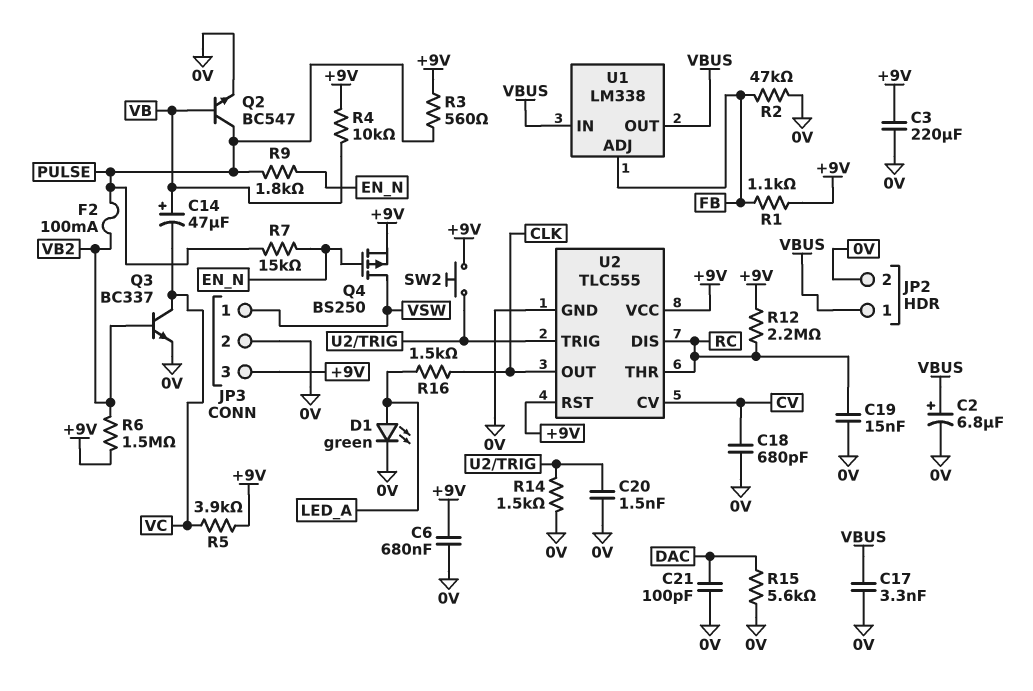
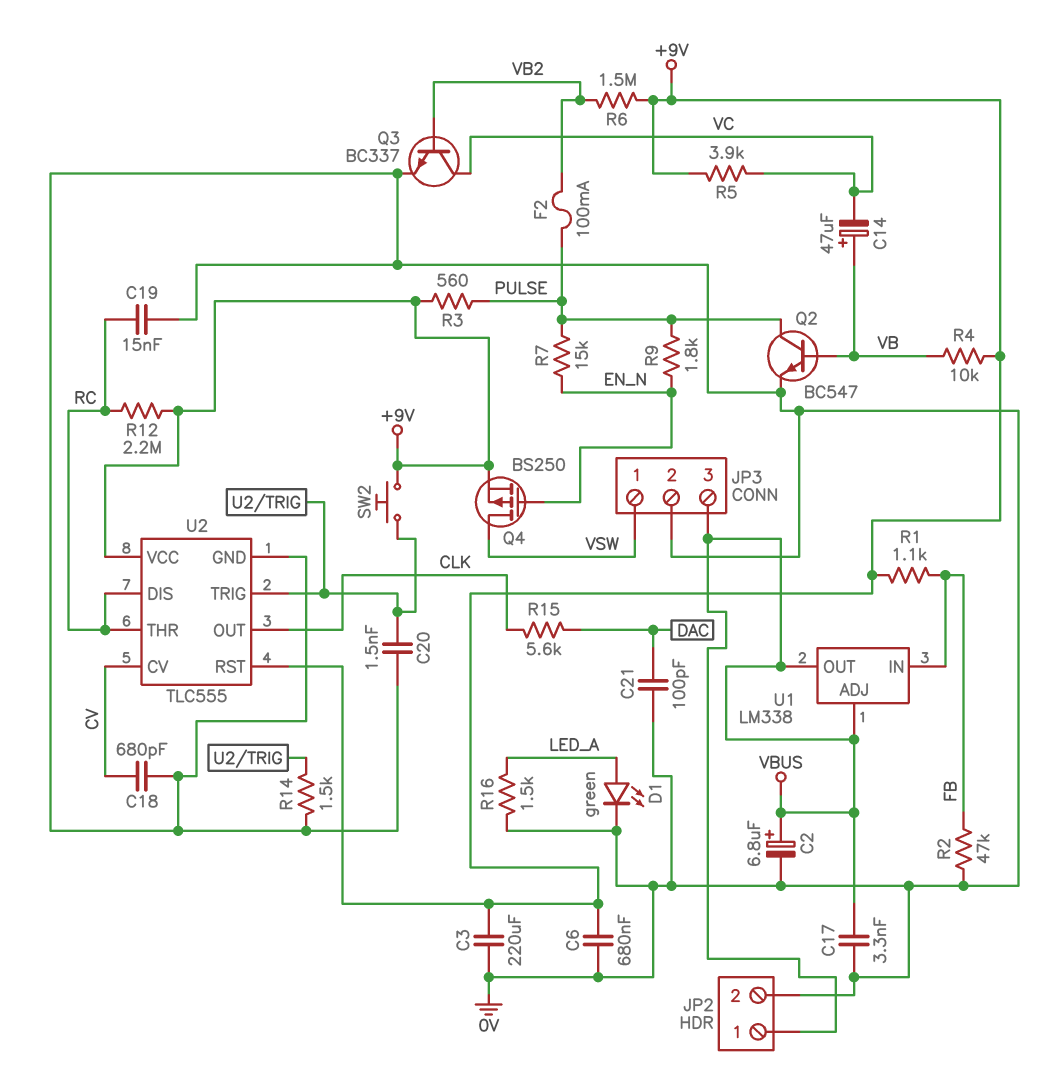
JP3 pin 3: +9V -> VBUS
R15: 5.6k (0V, DAC) -> 5.6k (CLK, DAC)
R16: 1.5k (CLK, LED_A) -> 1.5k (0V, LED_A)
U1 pin ADJ: FB -> VBUS
U1 pin IN: VBUS -> FB

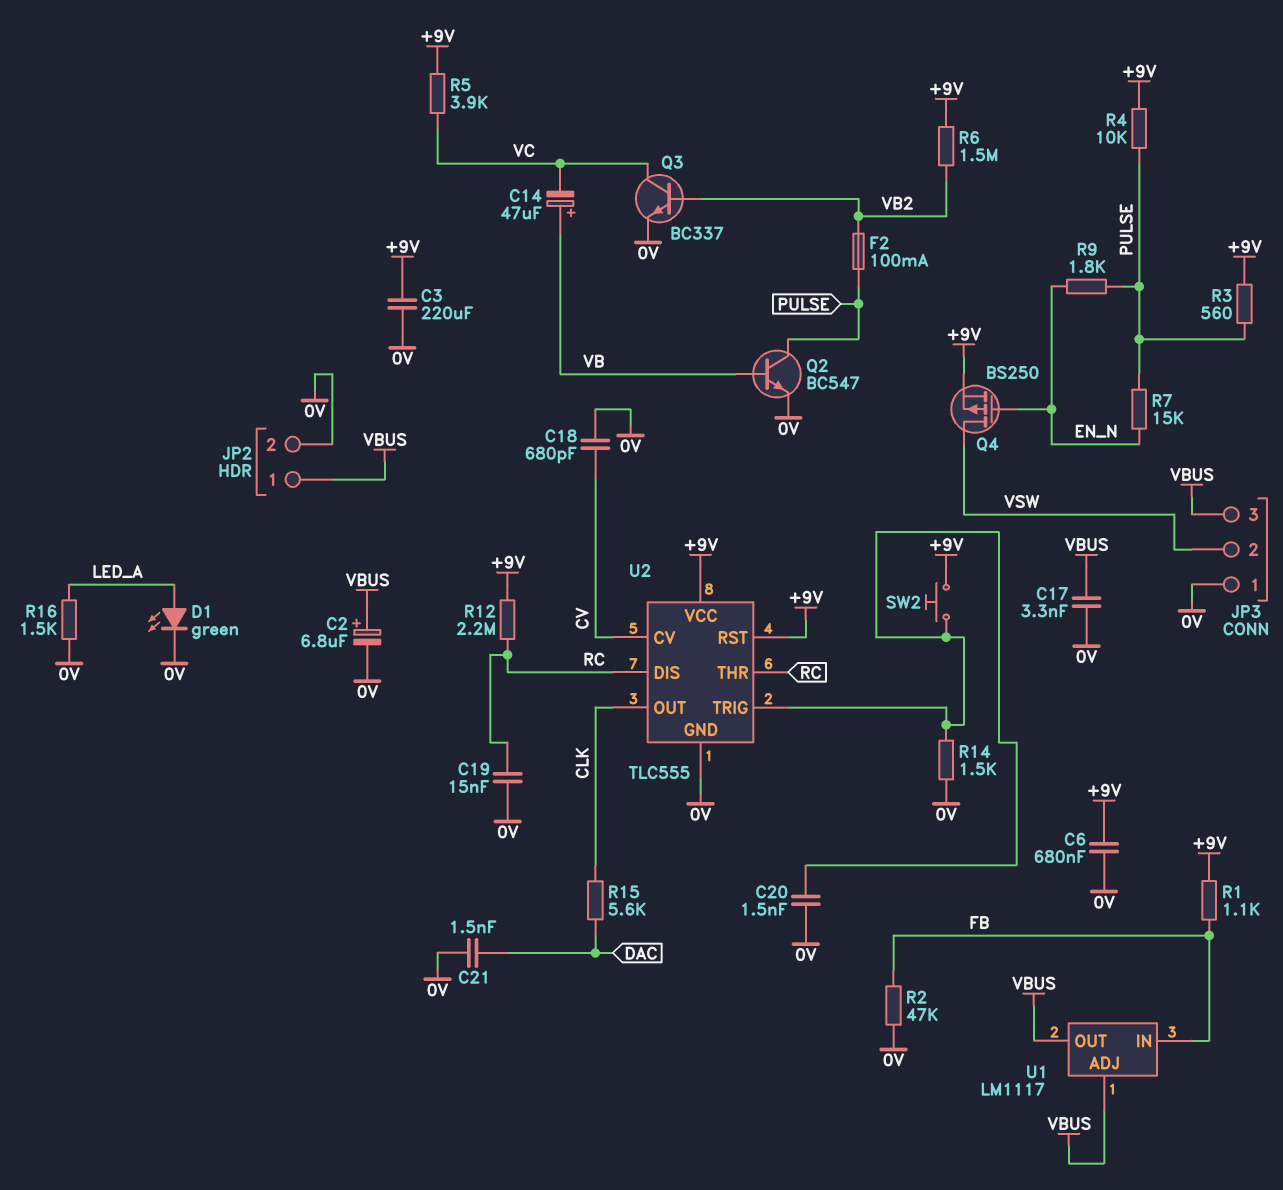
C21: 100pF (0V, DAC) -> 1.5nF (0V, DAC)
JP3 pin 1: VSW -> 0V
JP3 pin 2: 0V -> VSW
R4: 10k (+9V, VB) -> 10k (+9V, PULSE)
U1: LM338 -> LM1117

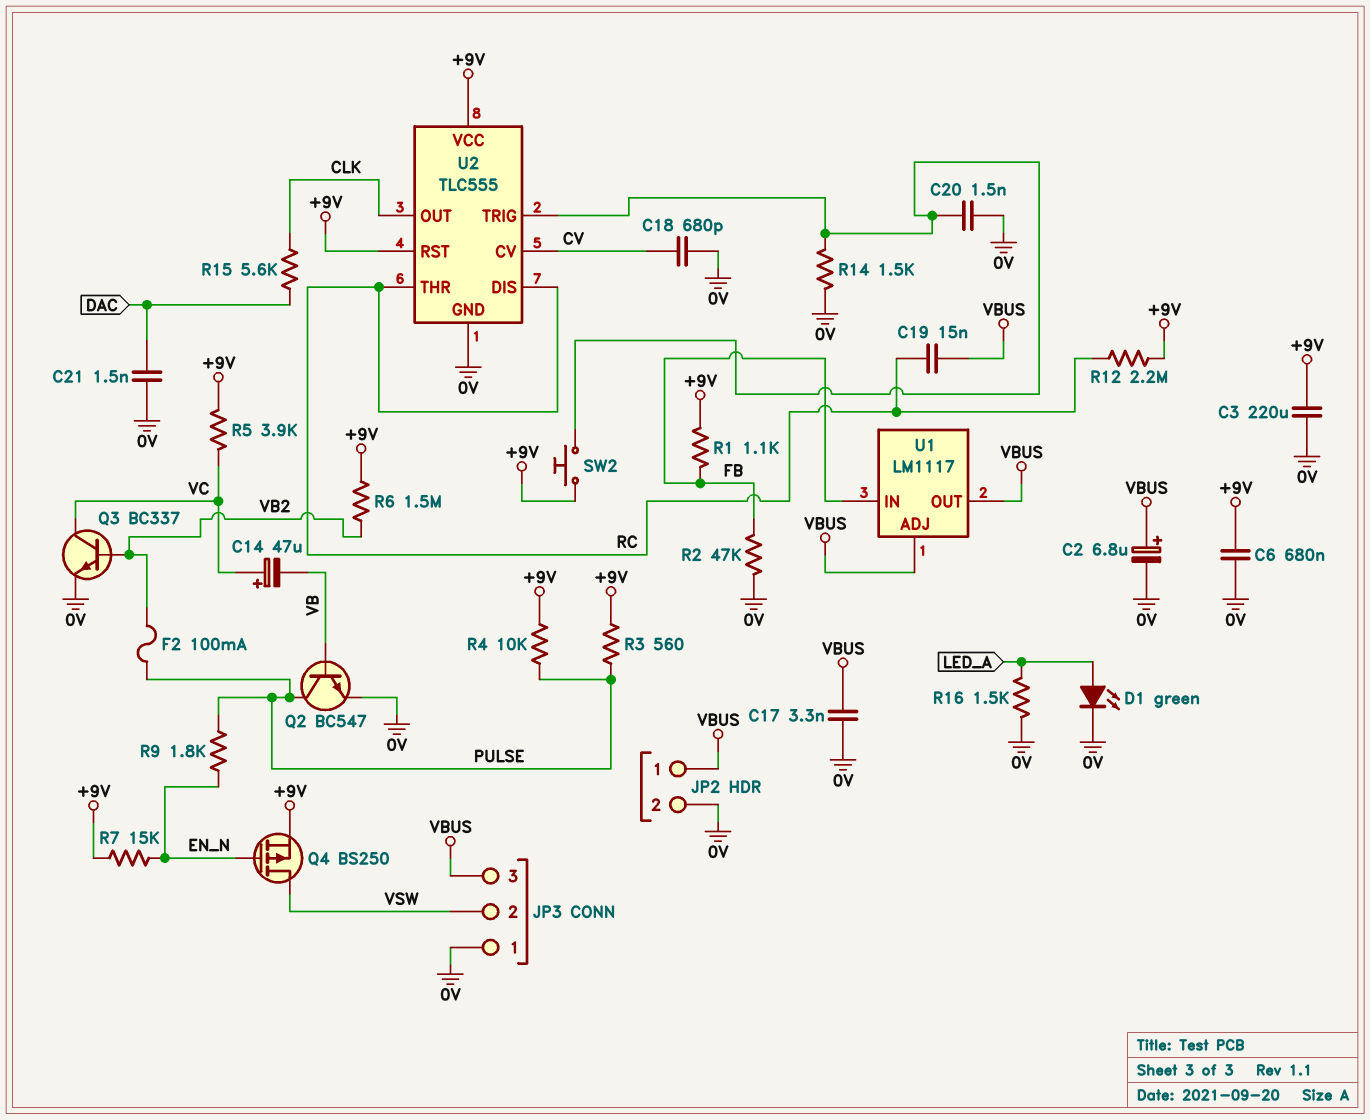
C14: 47uF (plus VB, minus VC) -> 47uF (plus VC, minus VB)
C19: 15nF (0V, RC) -> 15nF (RC, VBUS)
R7: 15k (EN_N, PULSE) -> 15k (+9V, EN_N)

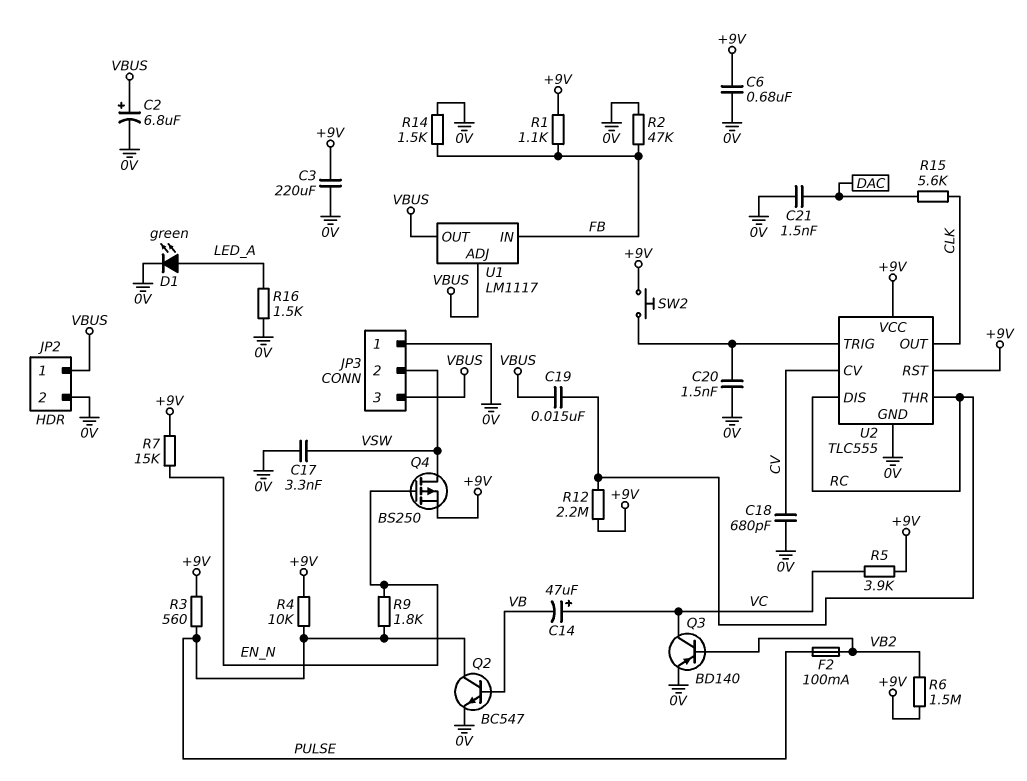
C17: 3.3nF (0V, VBUS) -> 3.3nF (0V, VSW)
Q3: NPN BC337 (B VB2, C VC, E 0V) -> PNP BD140 (B VB2, C VC, E 0V)
R14: 1.5k (0V, U2/TRIG) -> 1.5k (0V, FB)

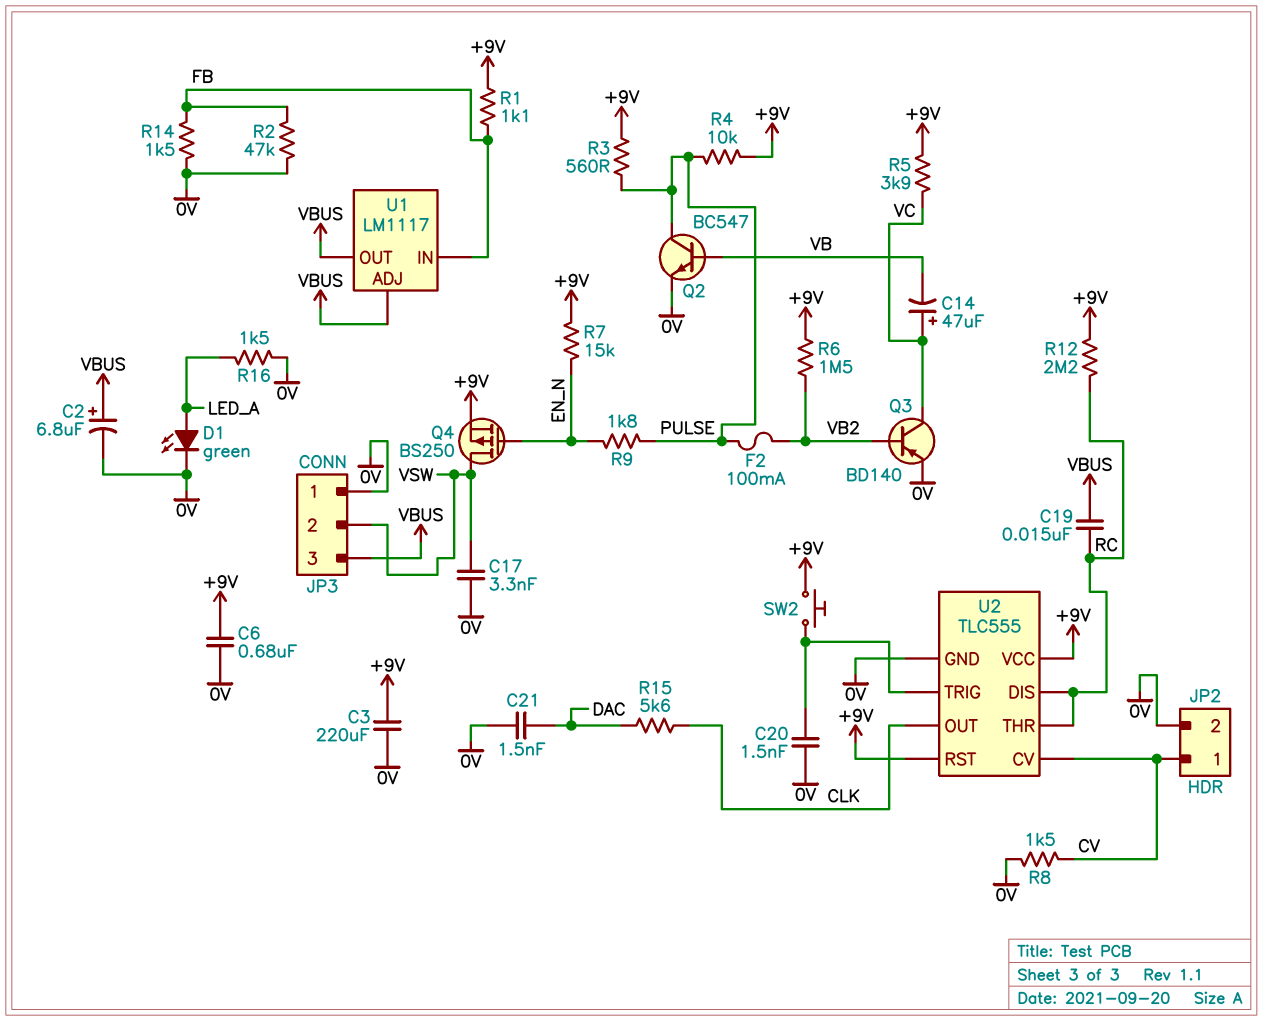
C18: 680pF (0V, CV) -> none
JP2 pin 1: VBUS -> CV
R8: none -> 1.5k (0V, CV)

